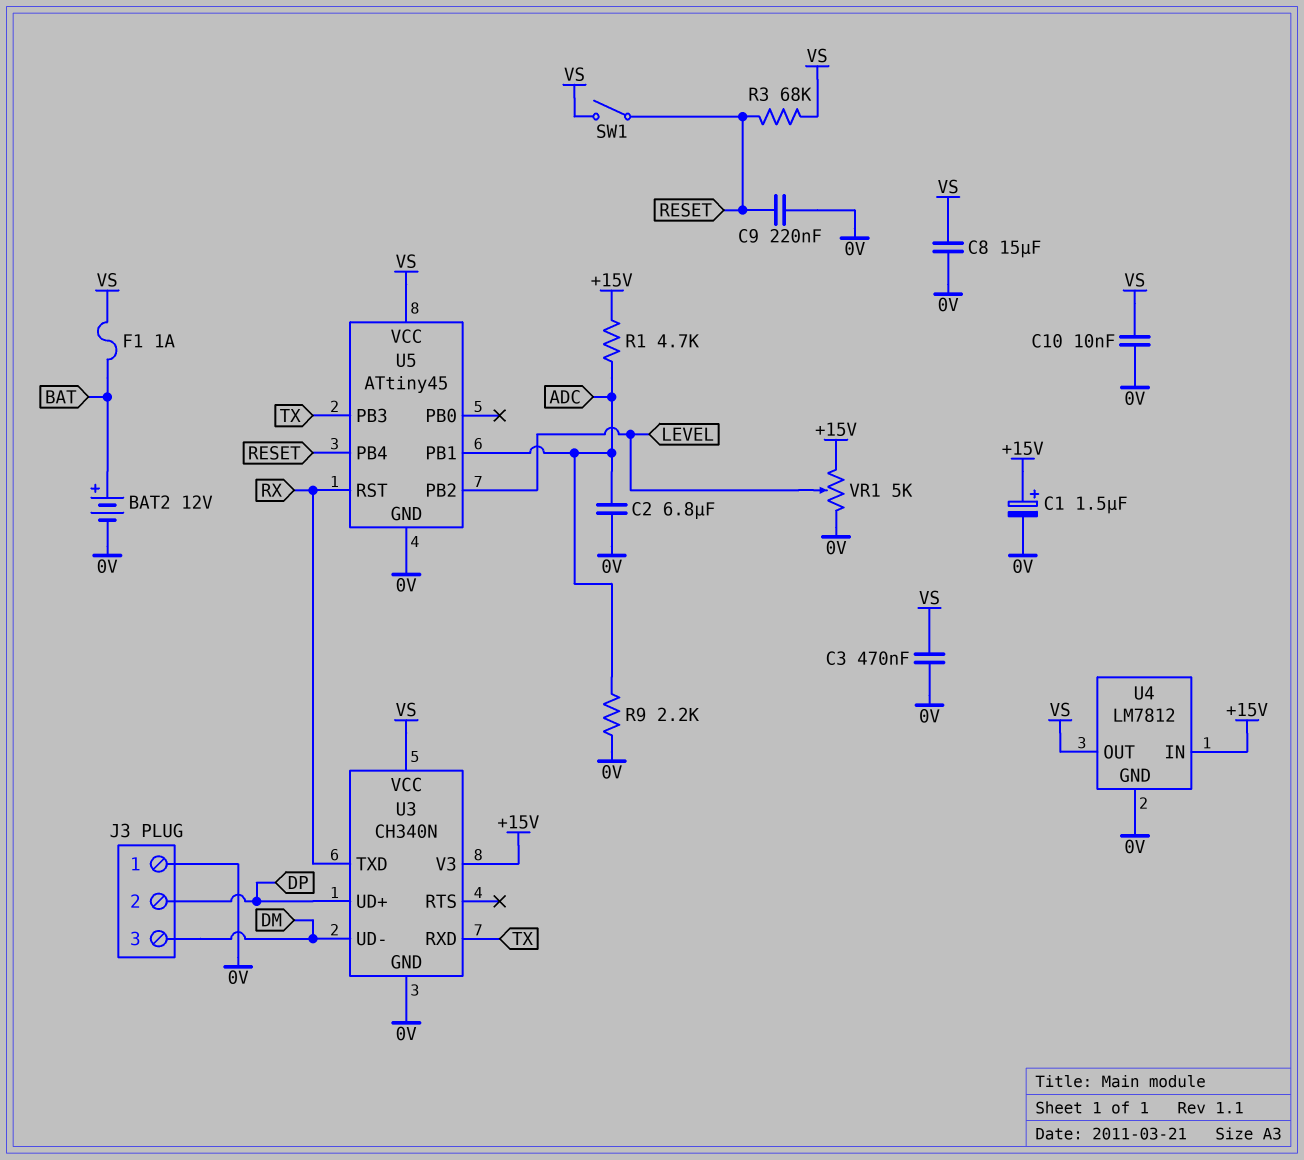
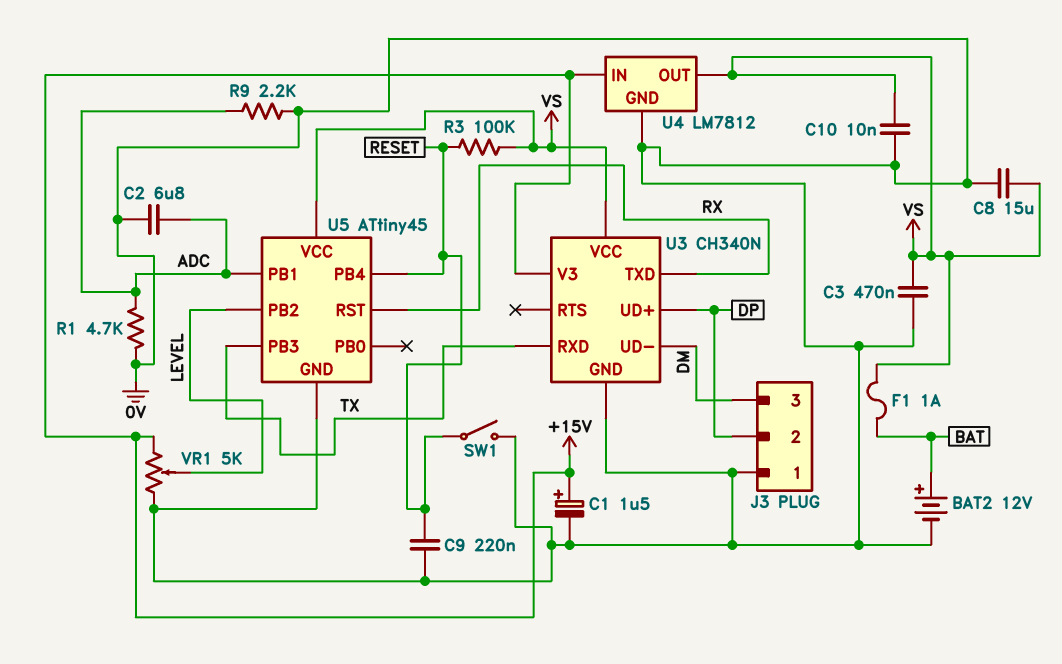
R1: 4.7k (+15V, ADC) -> 4.7k (0V, ADC)
R3: 68k (RESET, VS) -> 100k (RESET, VS)
SW1: switch (RESET, VS) -> switch (0V, RESET)

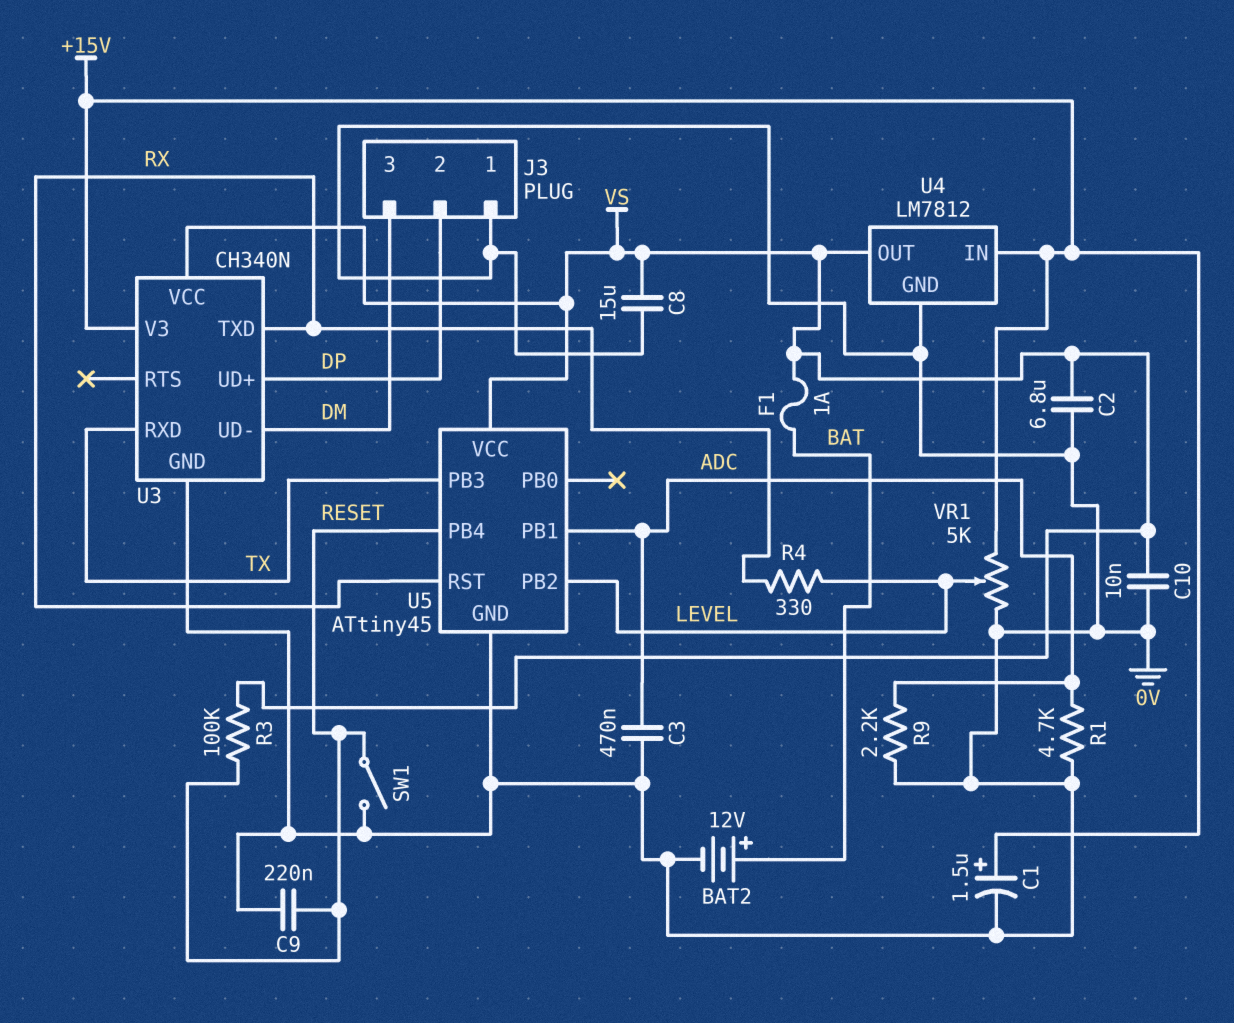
C2: 6.8uF (0V, ADC) -> 6.8uF (0V, VS)
C3: 470nF (0V, VS) -> 470nF (0V, ADC)
R4: none -> 330 (LEVEL, RX)

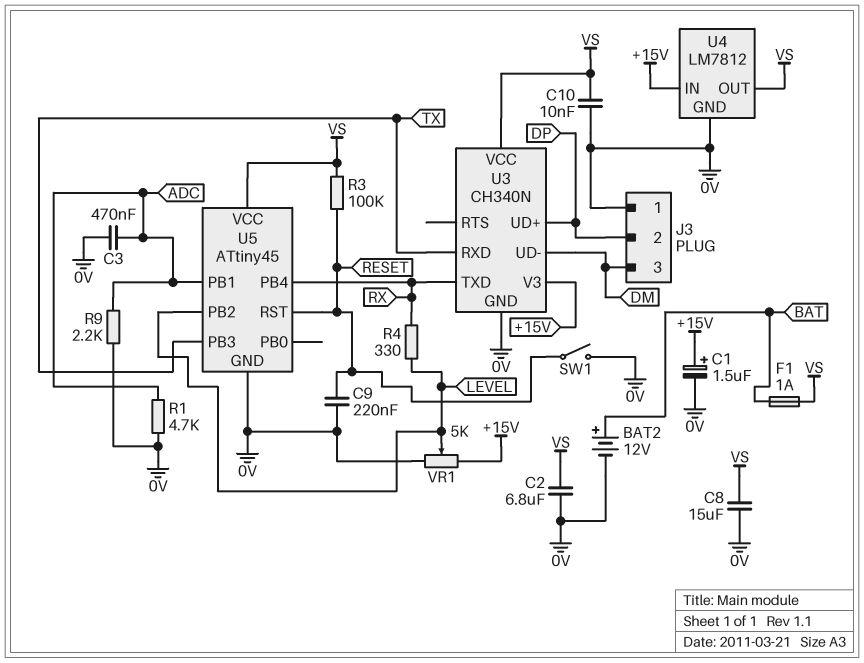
U5 pin PB4: RESET -> RX
U5 pin RST: RX -> RESET

